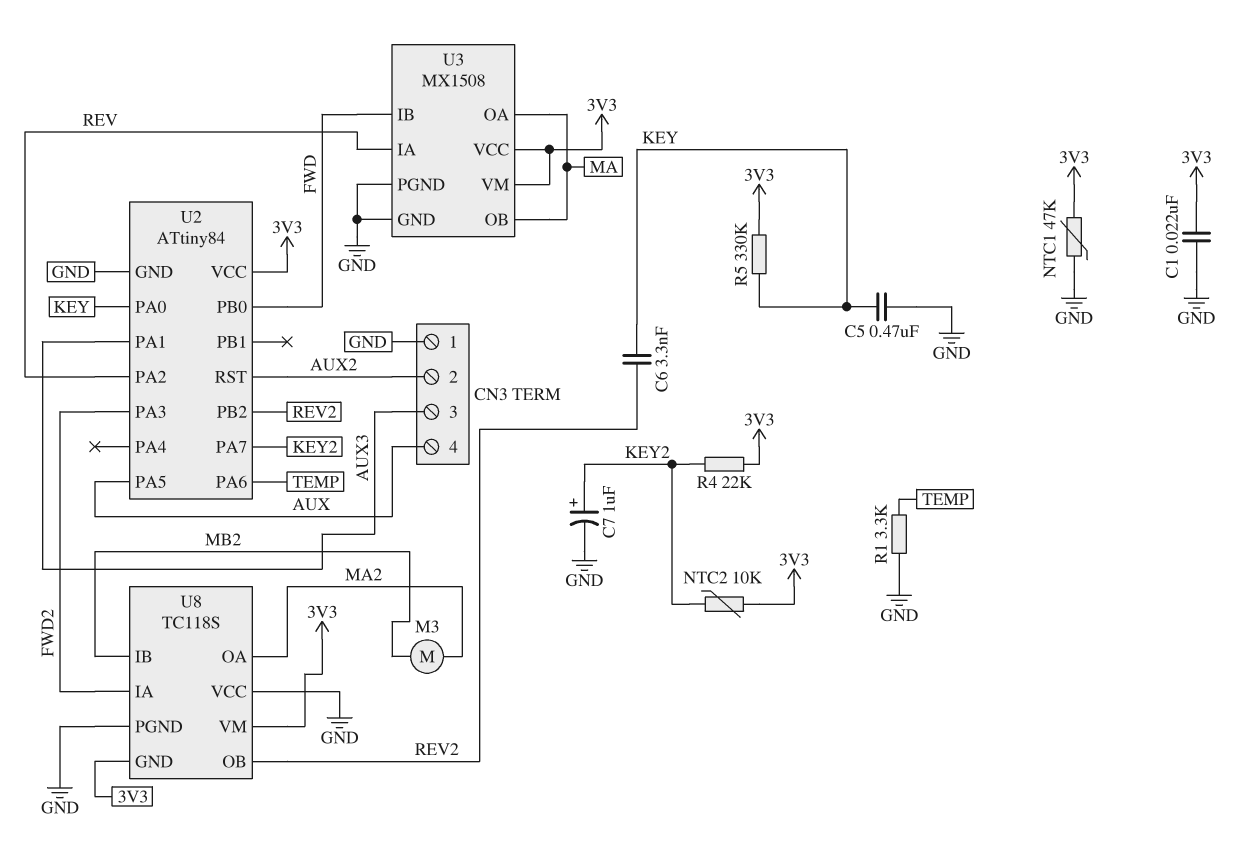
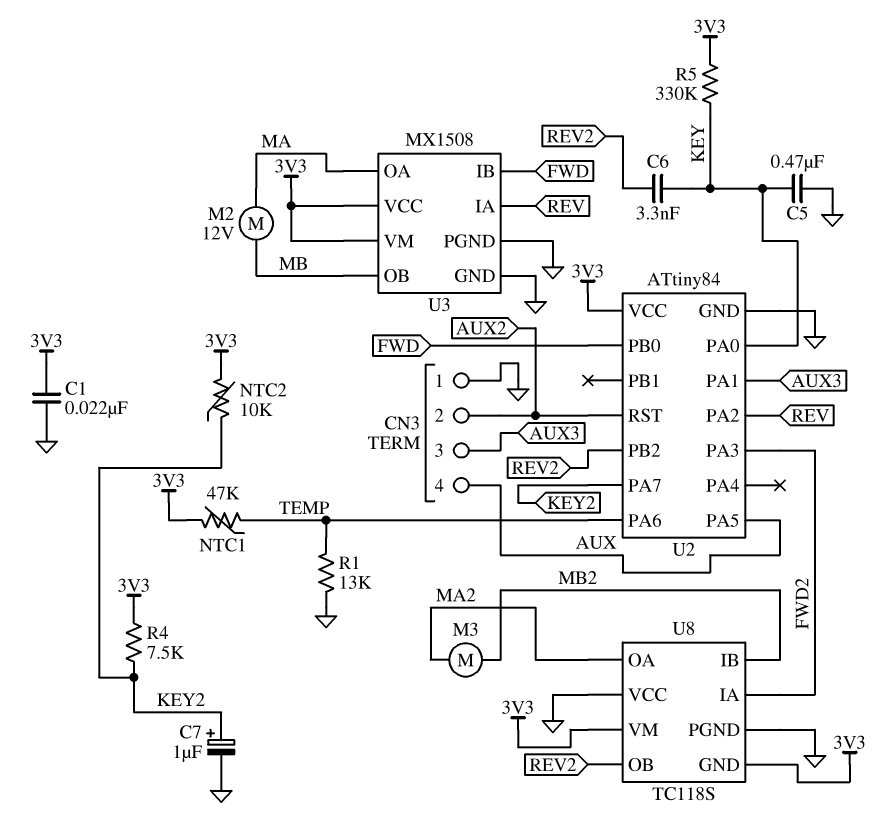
M2: none -> motor 12V (MA, MB)
NTC1: 47k (3V3, GND) -> 47k (3V3, TEMP)
R1: 3.3k (GND, TEMP) -> 13k (GND, TEMP)
R4: 22k (3V3, KEY2) -> 7.5k (3V3, KEY2)
U3 pin OB: MA -> MB

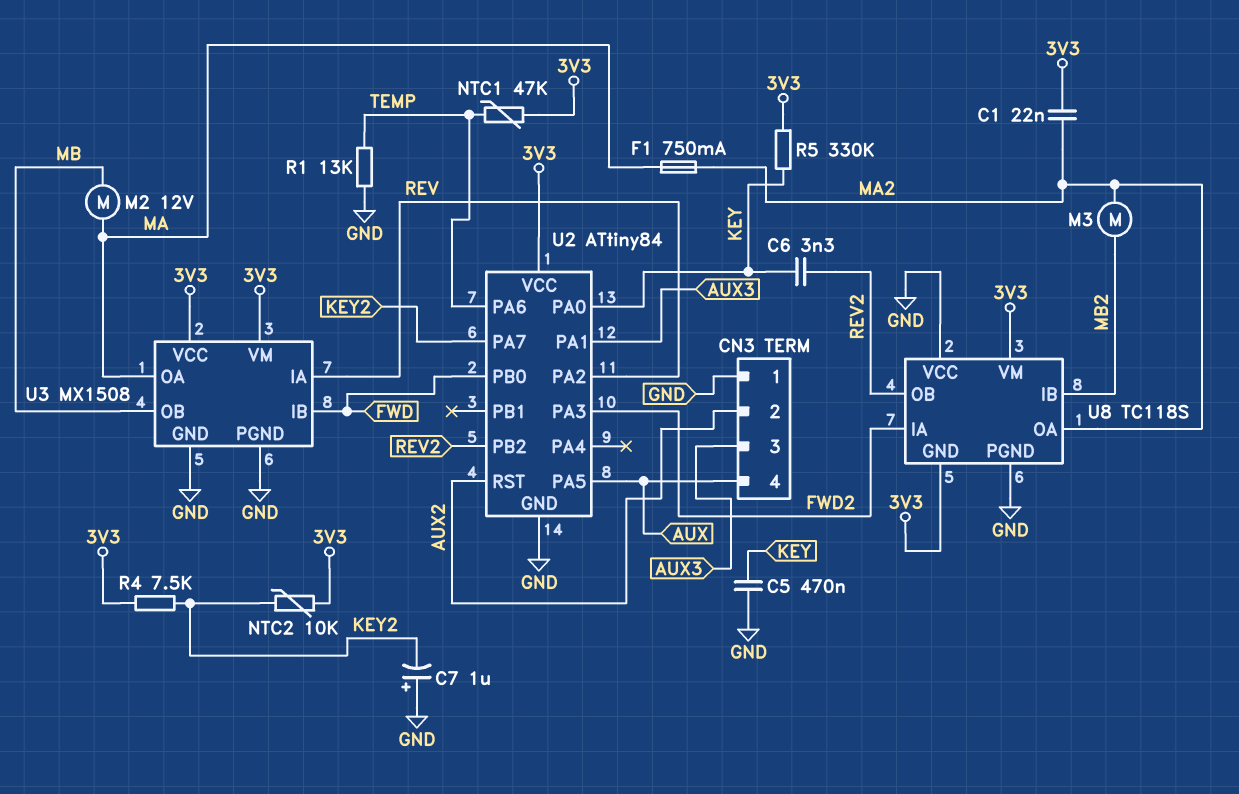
C1: 22nF (3V3, GND) -> 22nF (3V3, MA2)
C7: 1uF (plus KEY2, minus GND) -> 1uF (plus GND, minus KEY2)
F1: none -> 750mA (MA, MA2)

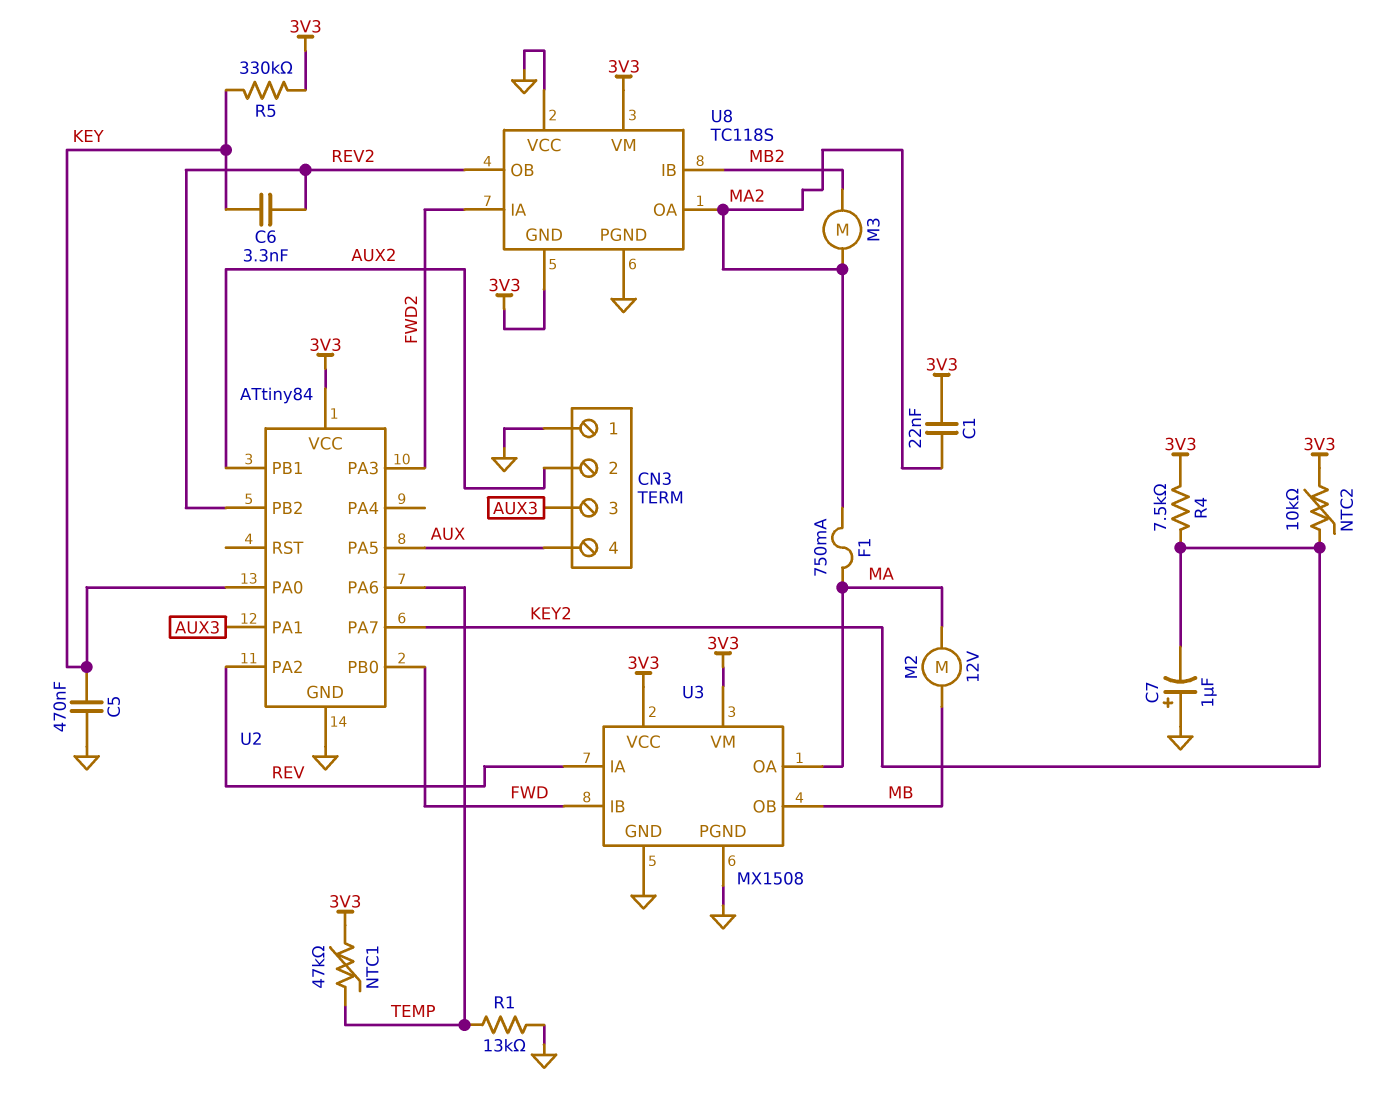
U2 pin PB1: none -> AUX2
U2 pin RST: AUX2 -> none

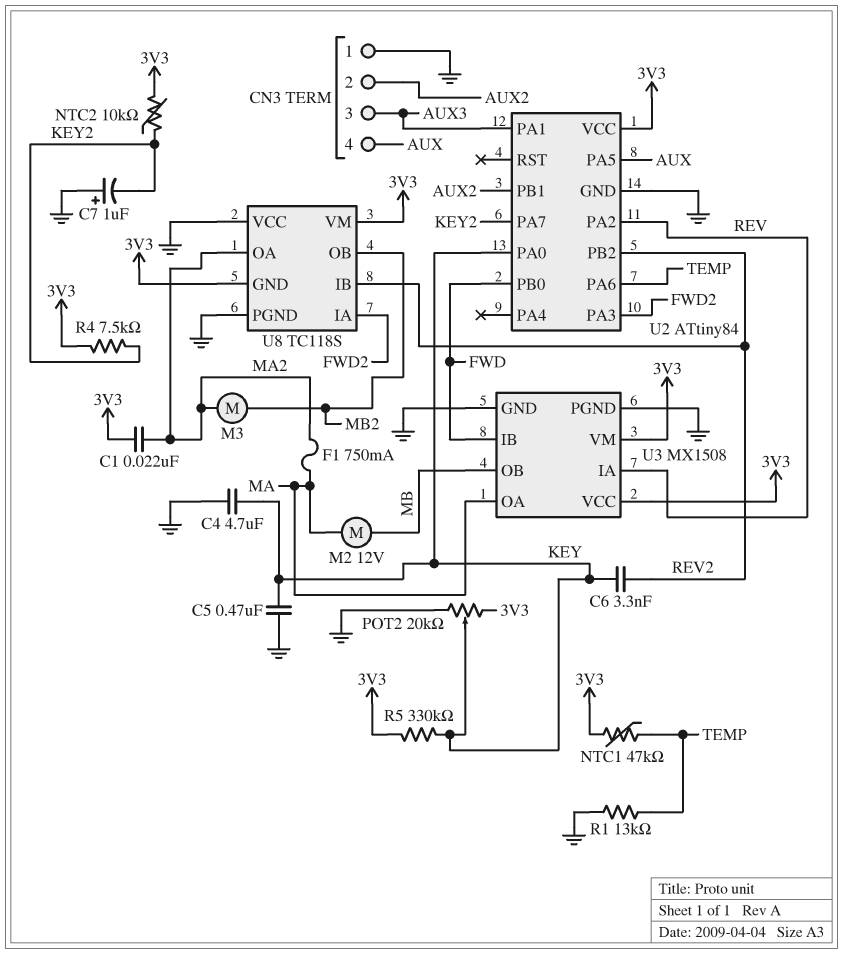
C4: none -> 4.7uF (GND, KEY)
POT2: none -> 20k (3V3, GND, wiper KEY)
U8 pin IB: MB2 -> REV2
U8 pin OB: REV2 -> MB2

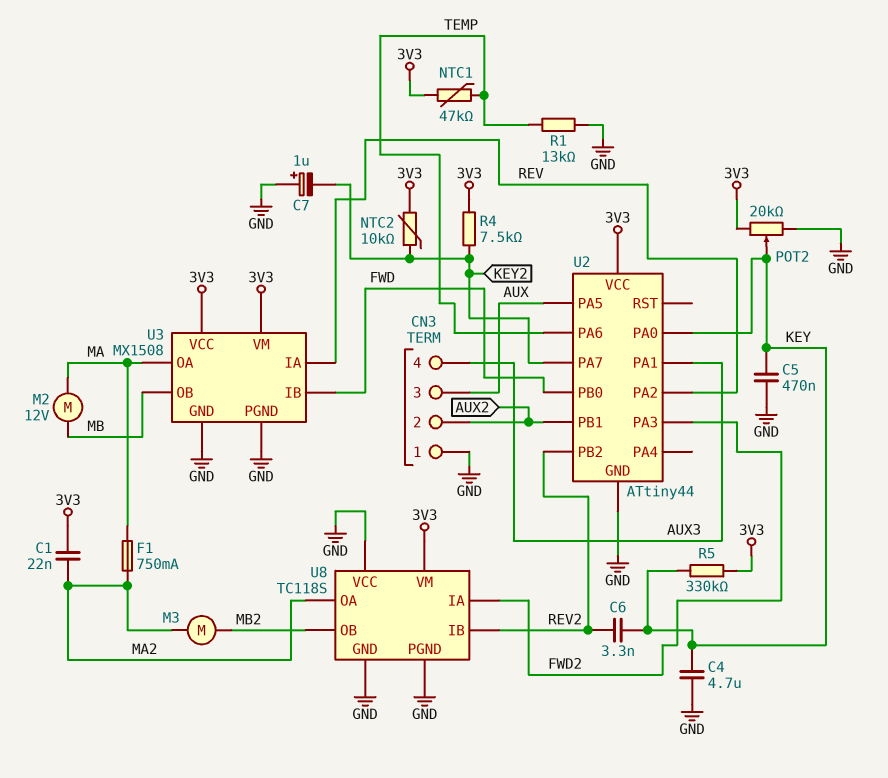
CN3 pin 3: AUX3 -> AUX
CN3 pin 4: AUX -> AUX3
U2: ATtiny84 -> ATtiny44
U8 pin GND: 3V3 -> GND

